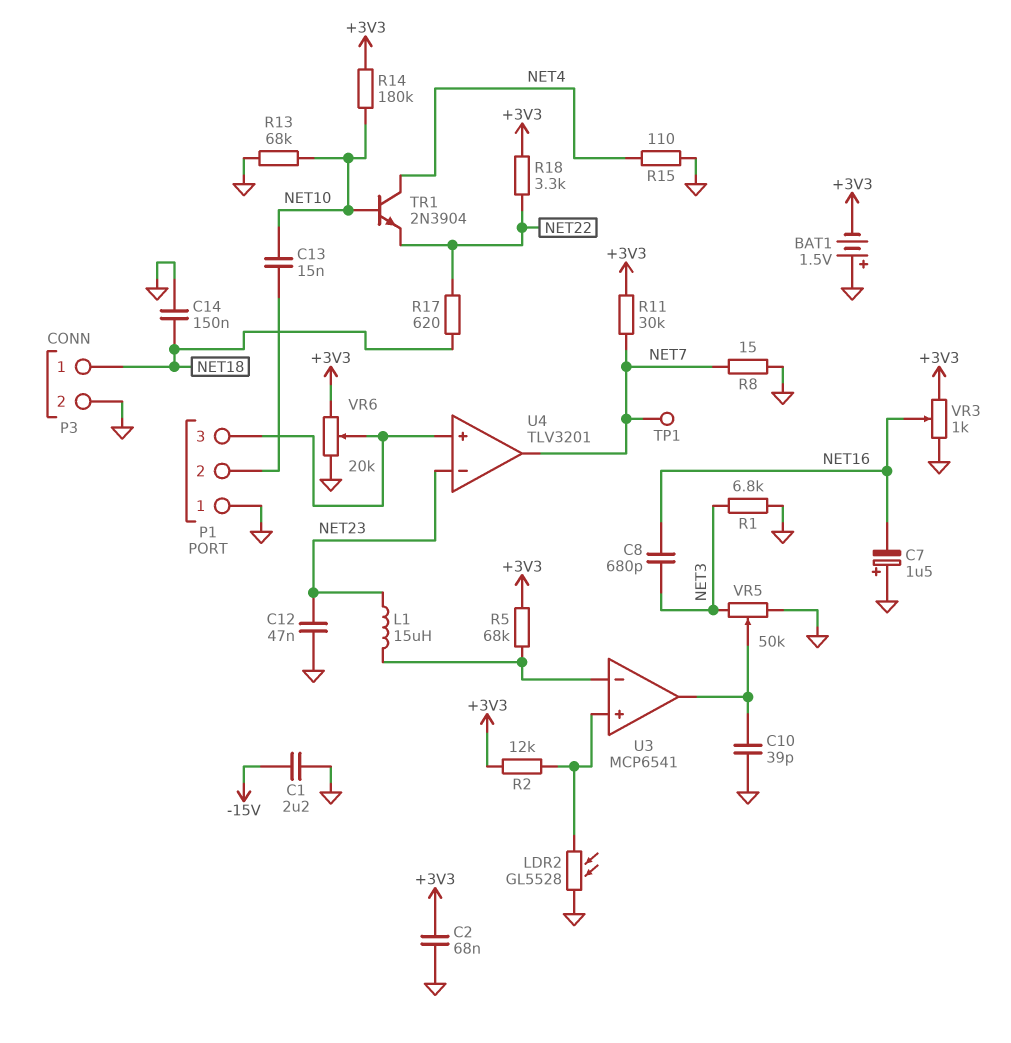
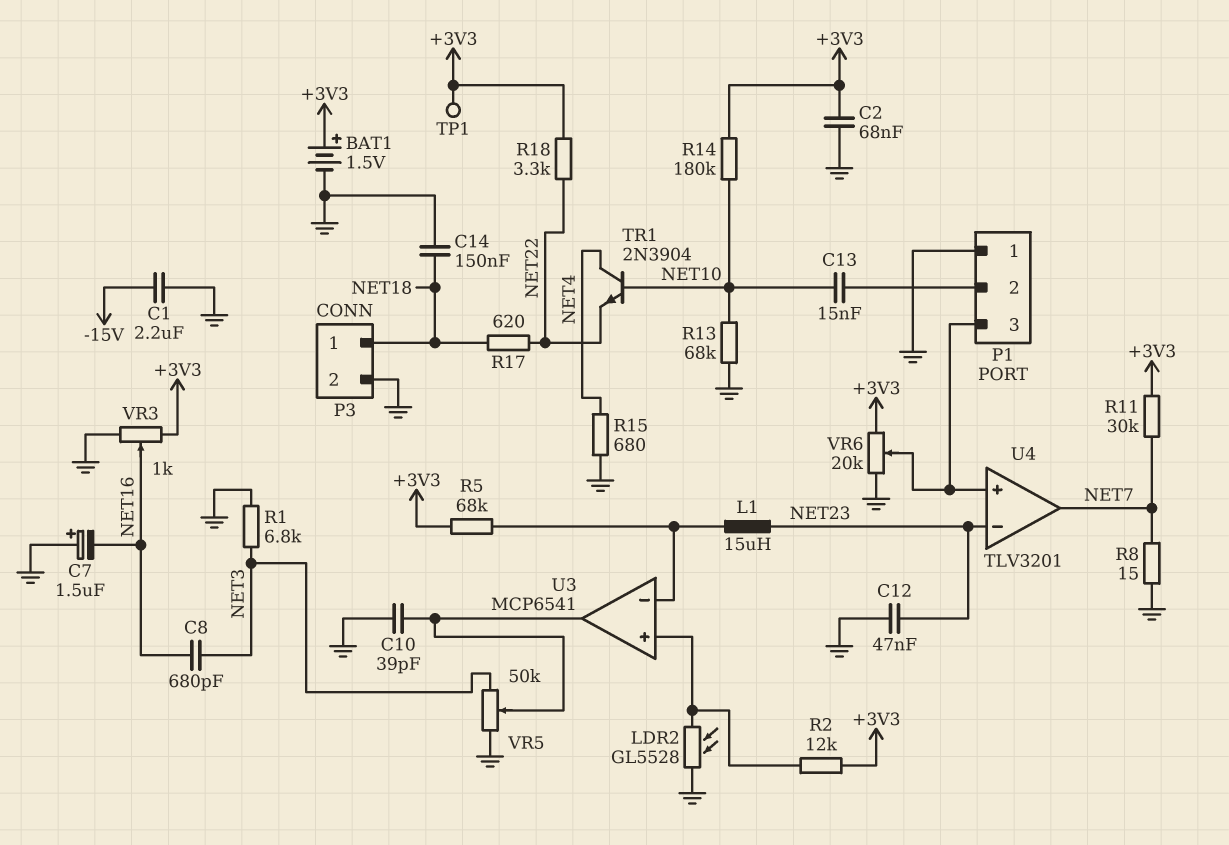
BAT1: 1.5V (plus GND, minus +3V3) -> 1.5V (plus +3V3, minus GND)
R15: 110 (GND, NET4) -> 680 (GND, NET4)
TP1: test point (NET7) -> test point (+3V3)

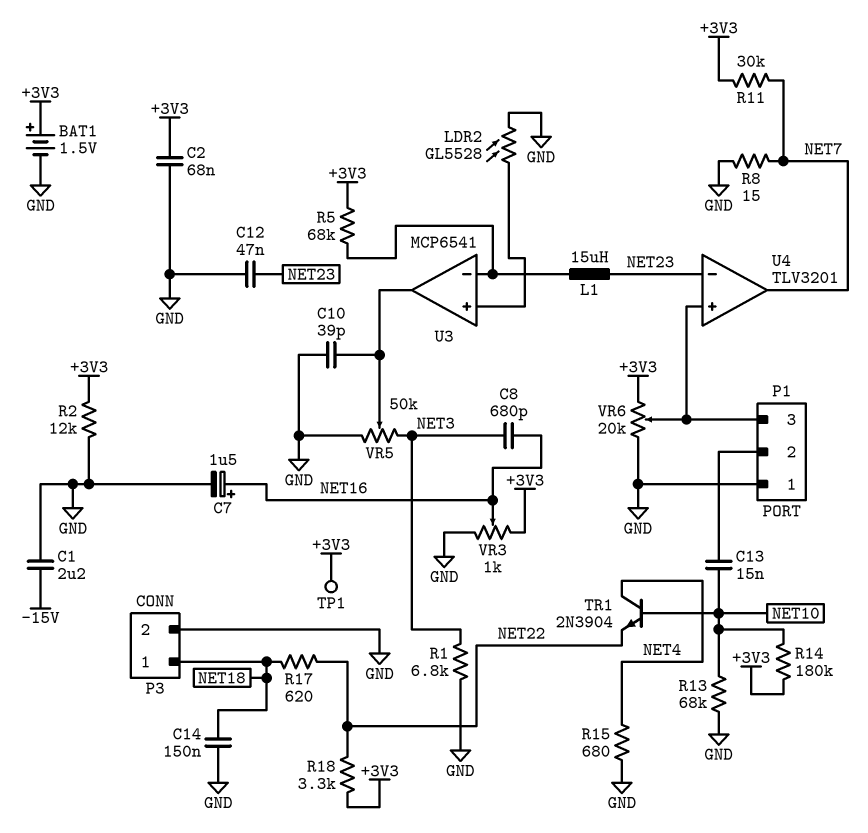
C7: 1.5uF (plus GND, minus NET16) -> 1.5uF (plus NET16, minus GND)
R2: 12k (+3V3, U3/in+) -> 12k (+3V3, GND)

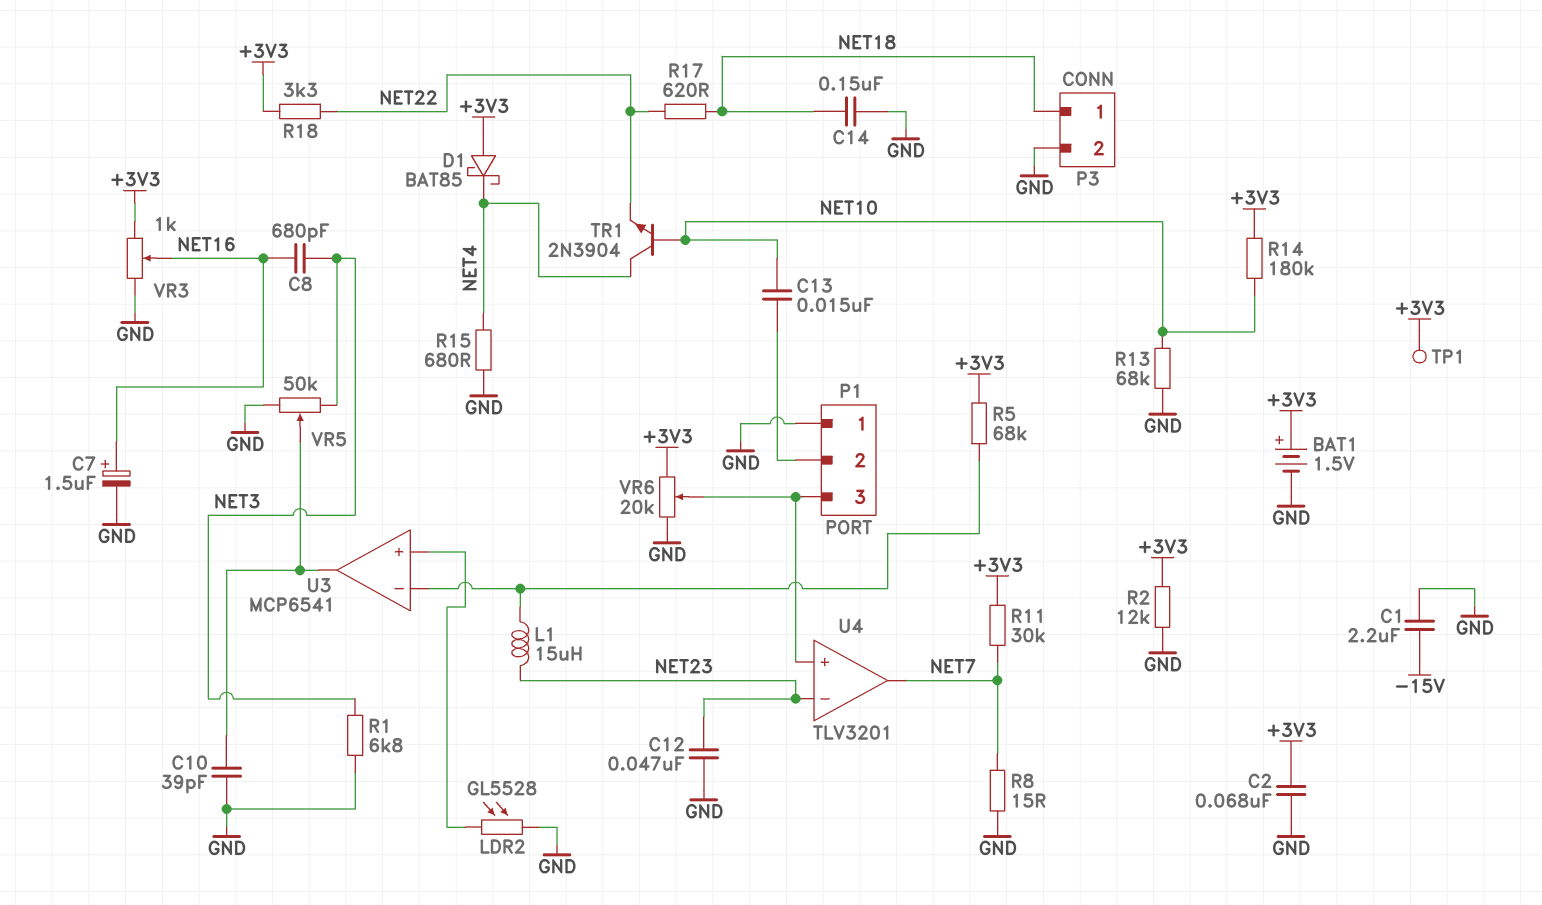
D1: none -> schottky BAT85 (A +3V3, K NET4)

